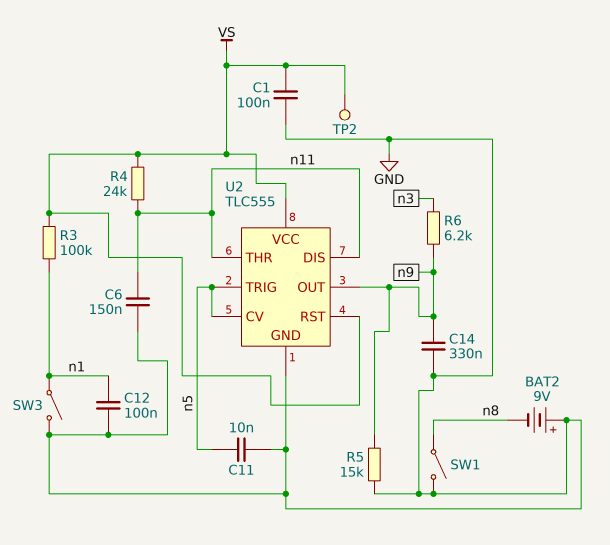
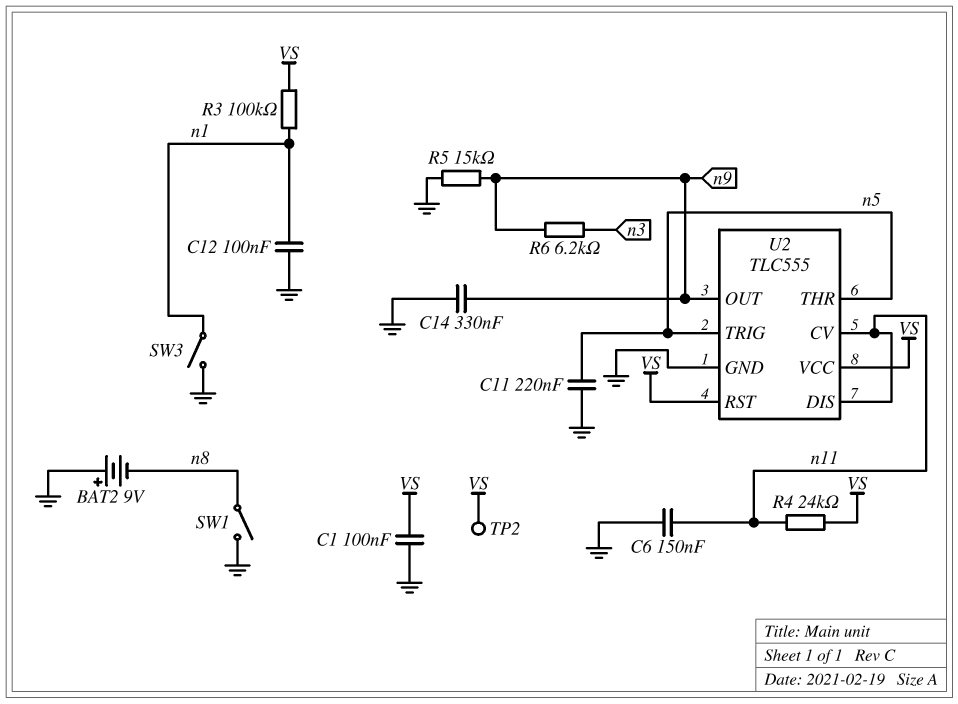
C11: 10nF (GND, n5) -> 220nF (GND, n5)
U2 pin CV: n5 -> n11
U2 pin THR: n11 -> n5

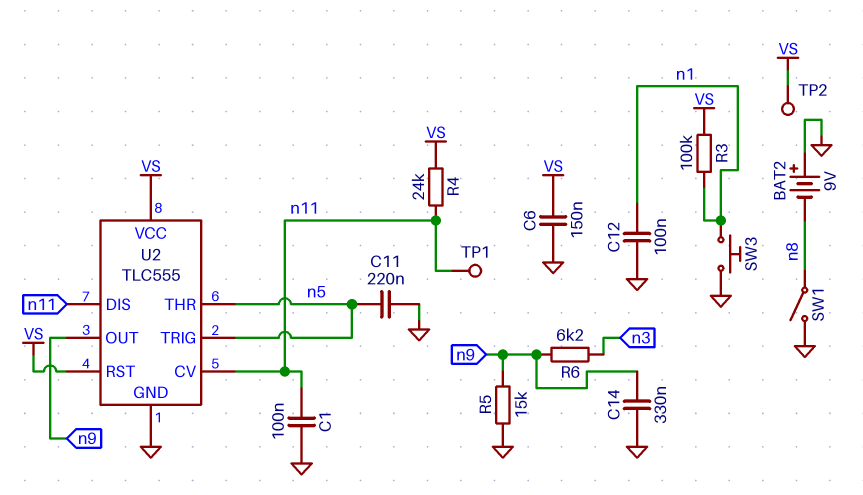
C1: 100nF (GND, VS) -> 100nF (GND, n11)
C6: 150nF (GND, n11) -> 150nF (GND, VS)
SW3: switch (GND, n1) -> button (GND, n1)
TP1: none -> test point (n11)

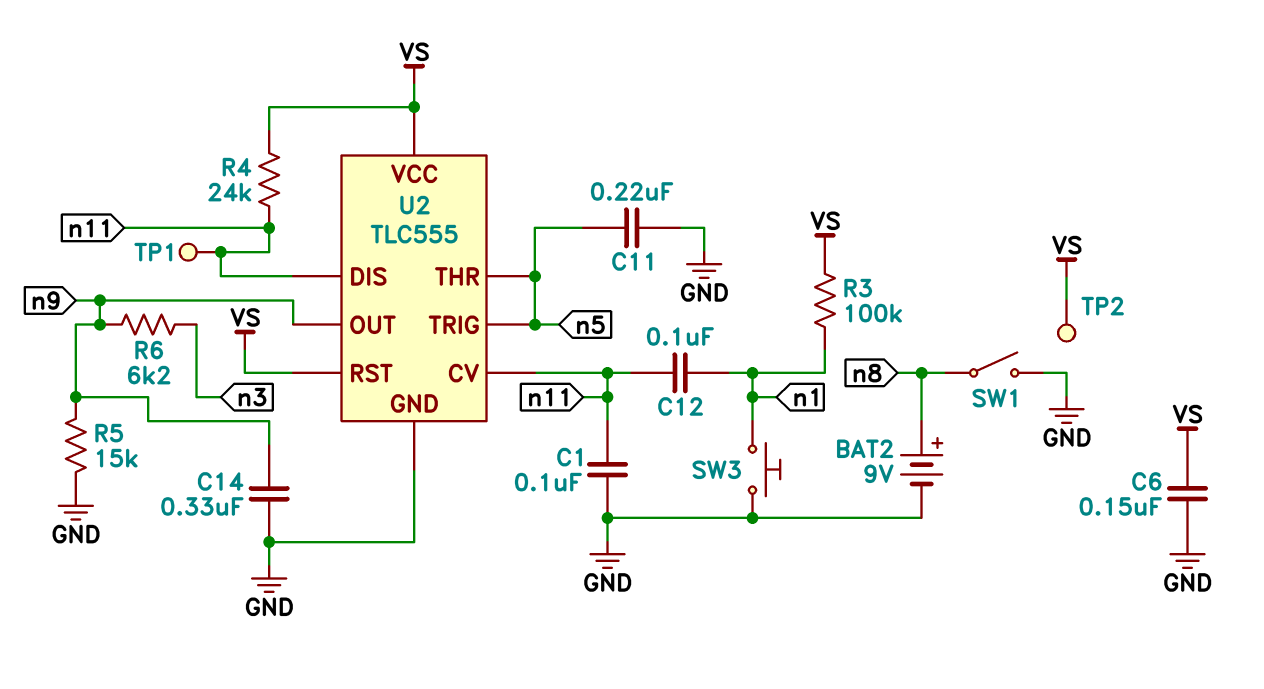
BAT2: 9V (plus GND, minus n8) -> 9V (plus n8, minus GND)
C12: 100nF (GND, n1) -> 100nF (n1, n11)

